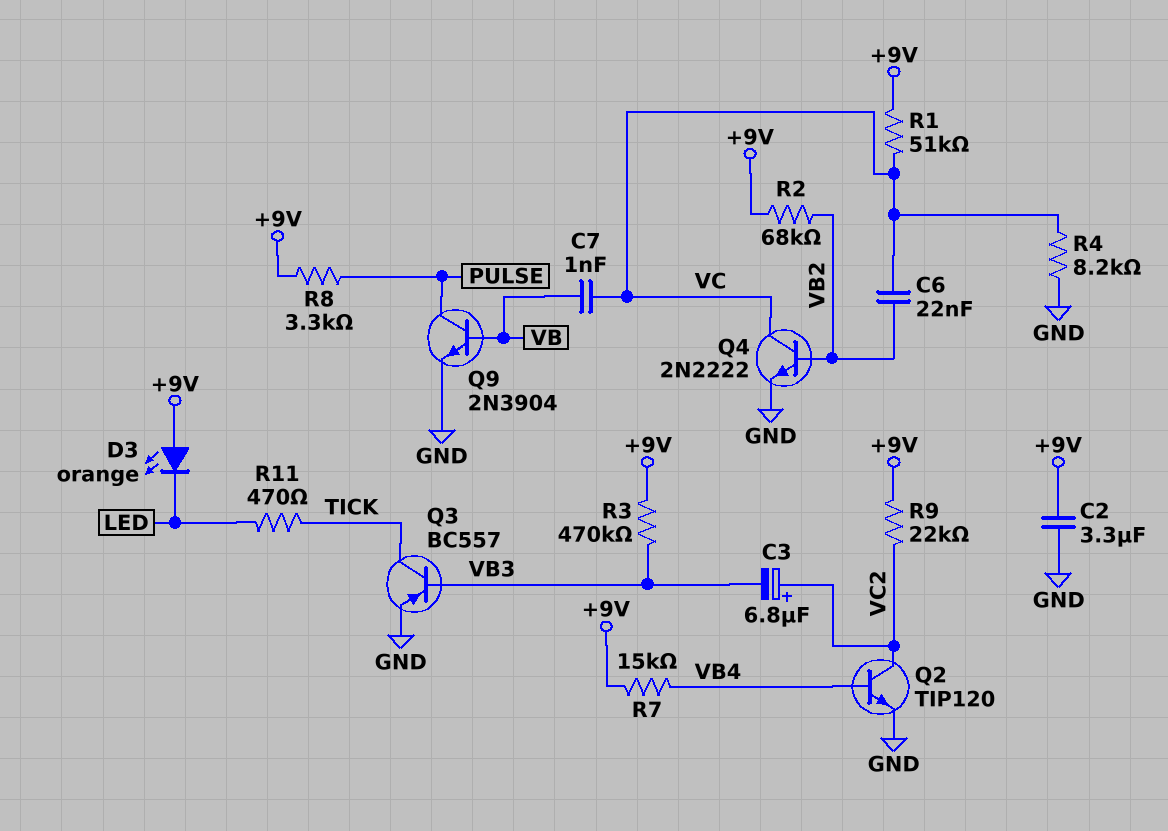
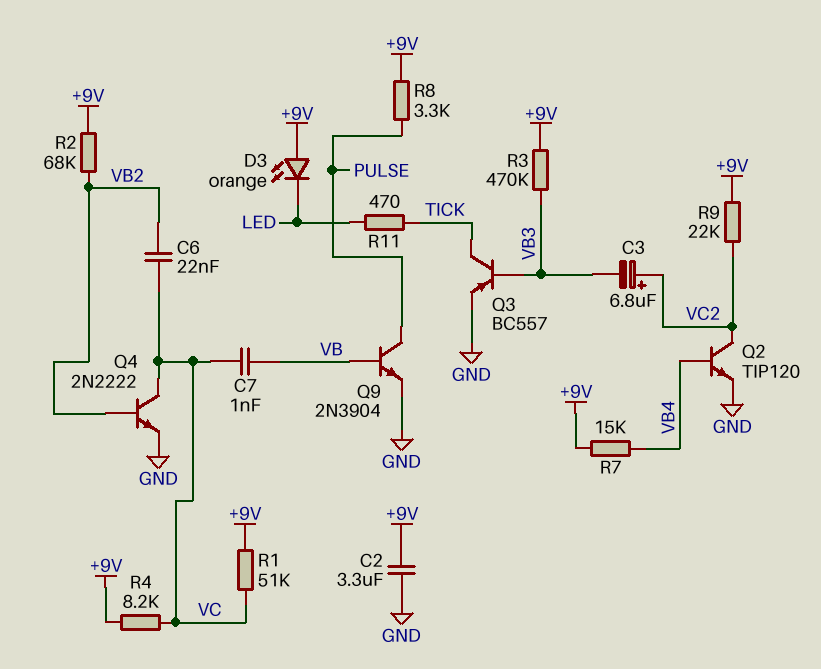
R4: 8.2k (GND, VC) -> 8.2k (+9V, VC)

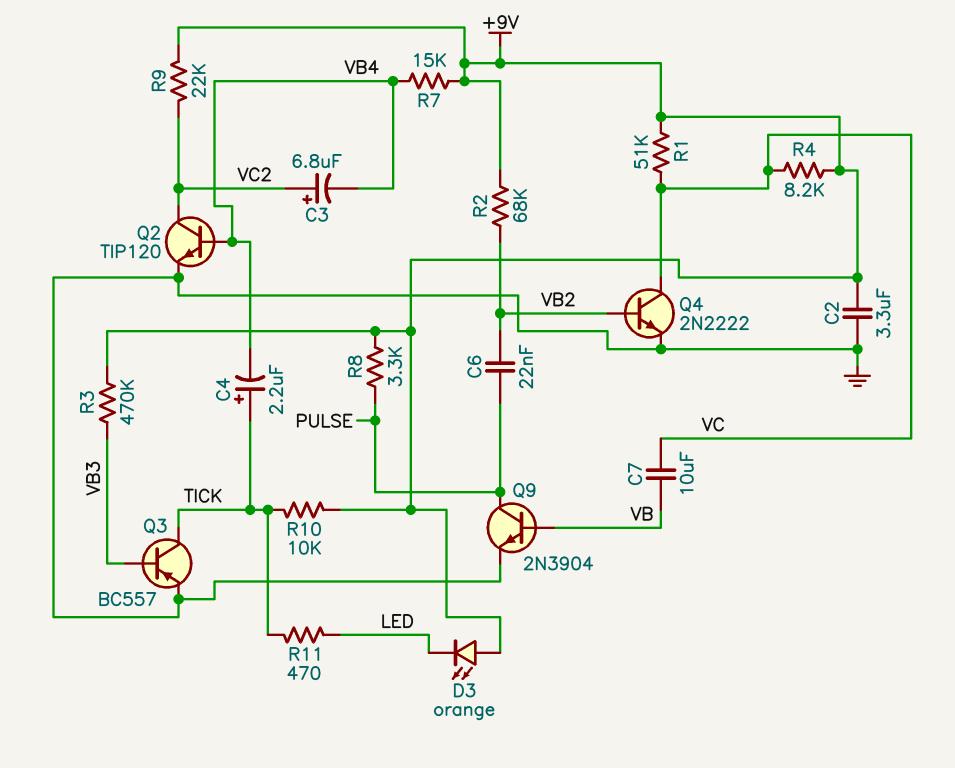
C3: 6.8uF (plus VC2, minus VB3) -> 6.8uF (plus VC2, minus VB4)
C4: none -> 2.2uF (plus TICK, minus VB4)
C6: 22nF (VB2, VC) -> 22nF (PULSE, VB2)
C7: 1nF (VB, VC) -> 10uF (VB, VC)
R10: none -> 10k (+9V, TICK)

